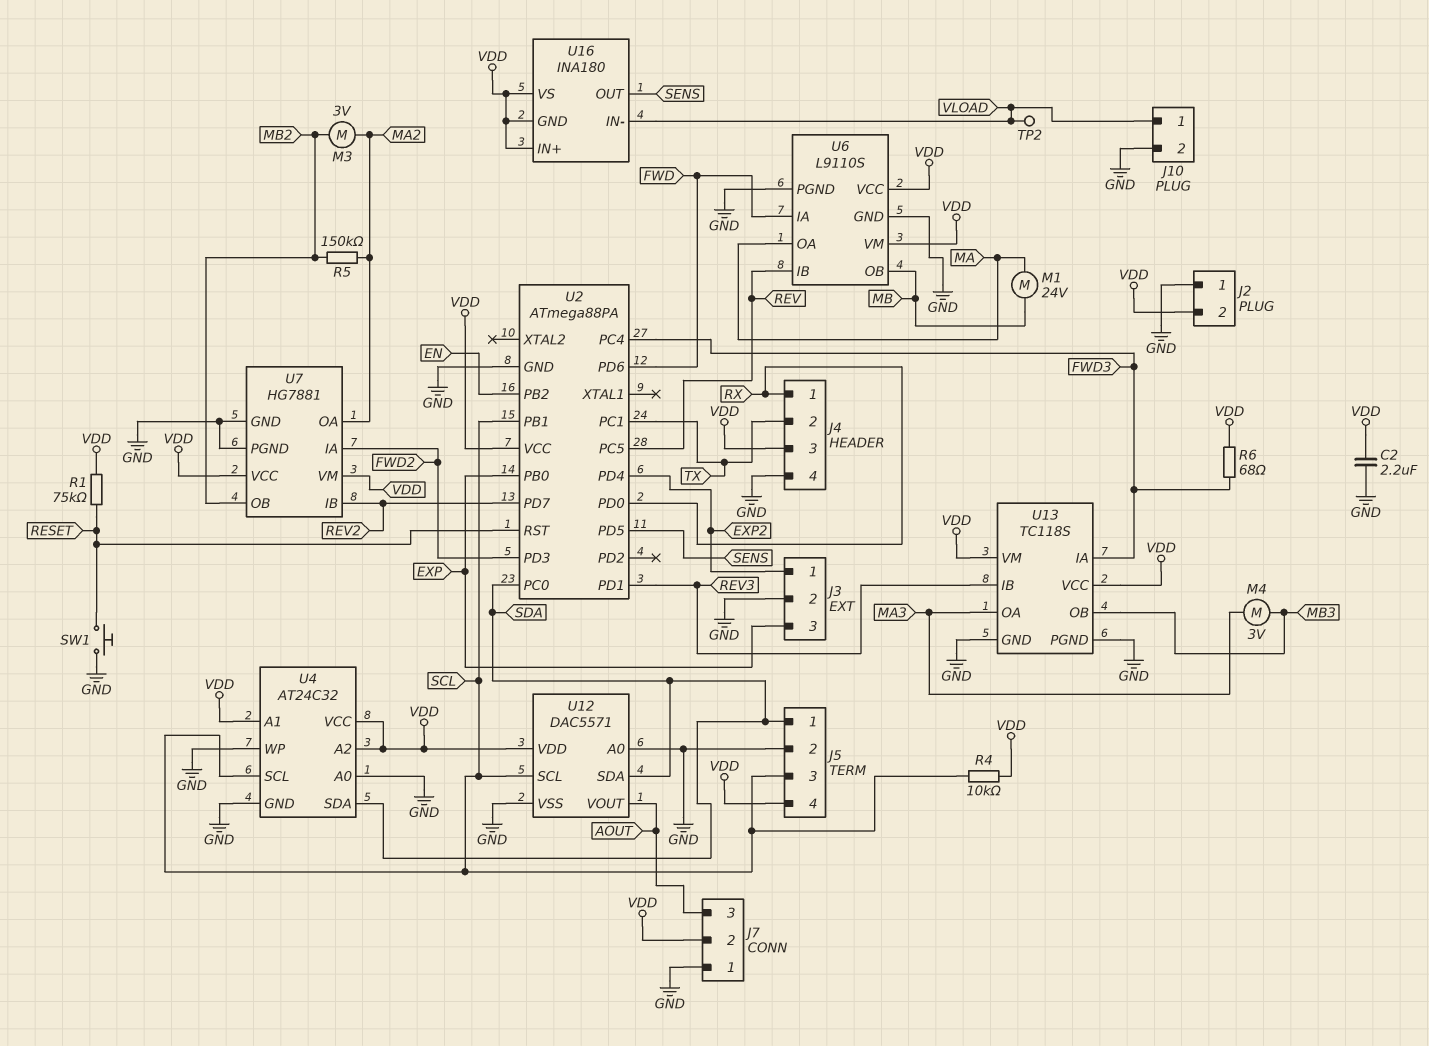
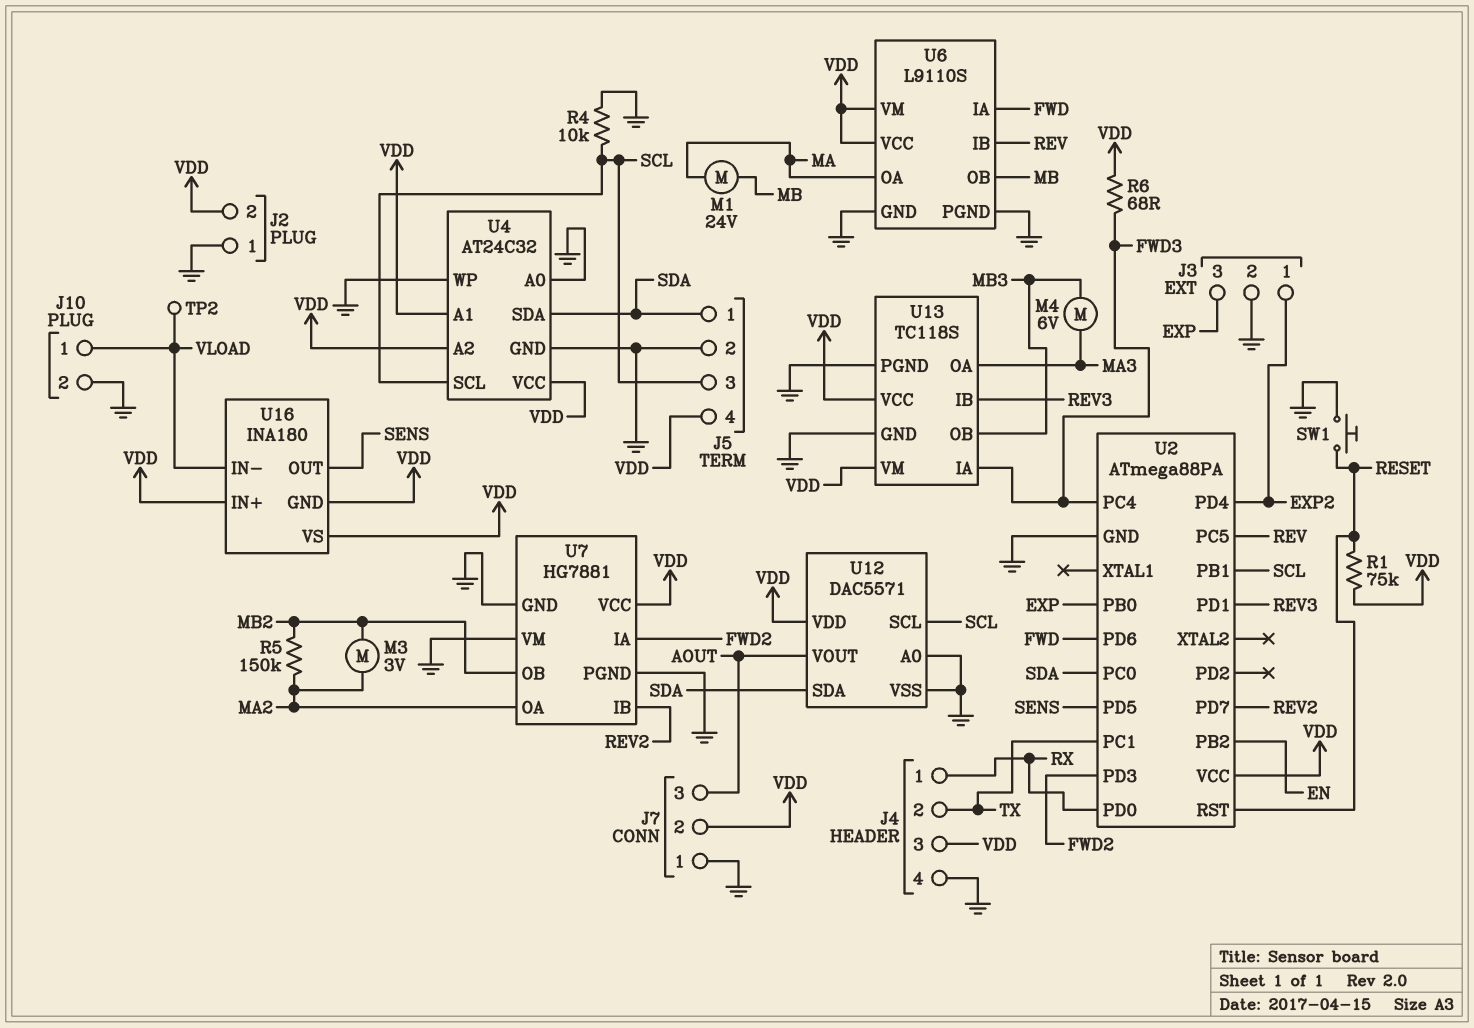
C2: 2.2uF (GND, VDD) -> none
M4: motor 3V (MA3, MB3) -> motor 6V (MA3, MB3)
R4: 10k (SCL, VDD) -> 10k (GND, SCL)
U7 pin VM: VDD -> GND

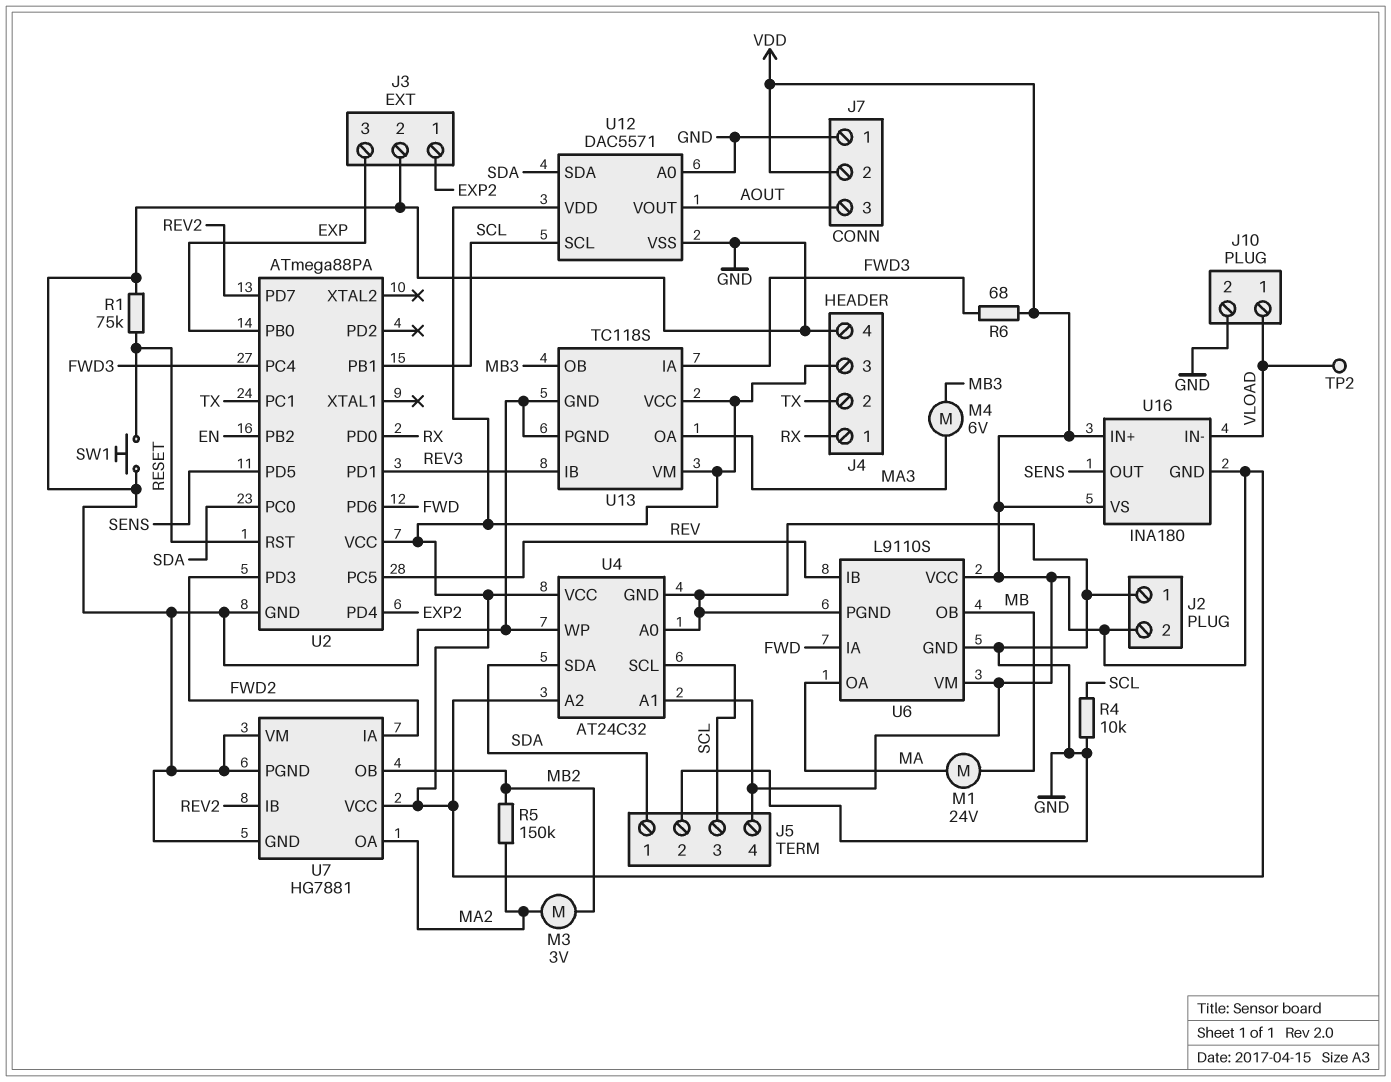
R1: 75k (RESET, VDD) -> 75k (GND, RESET)

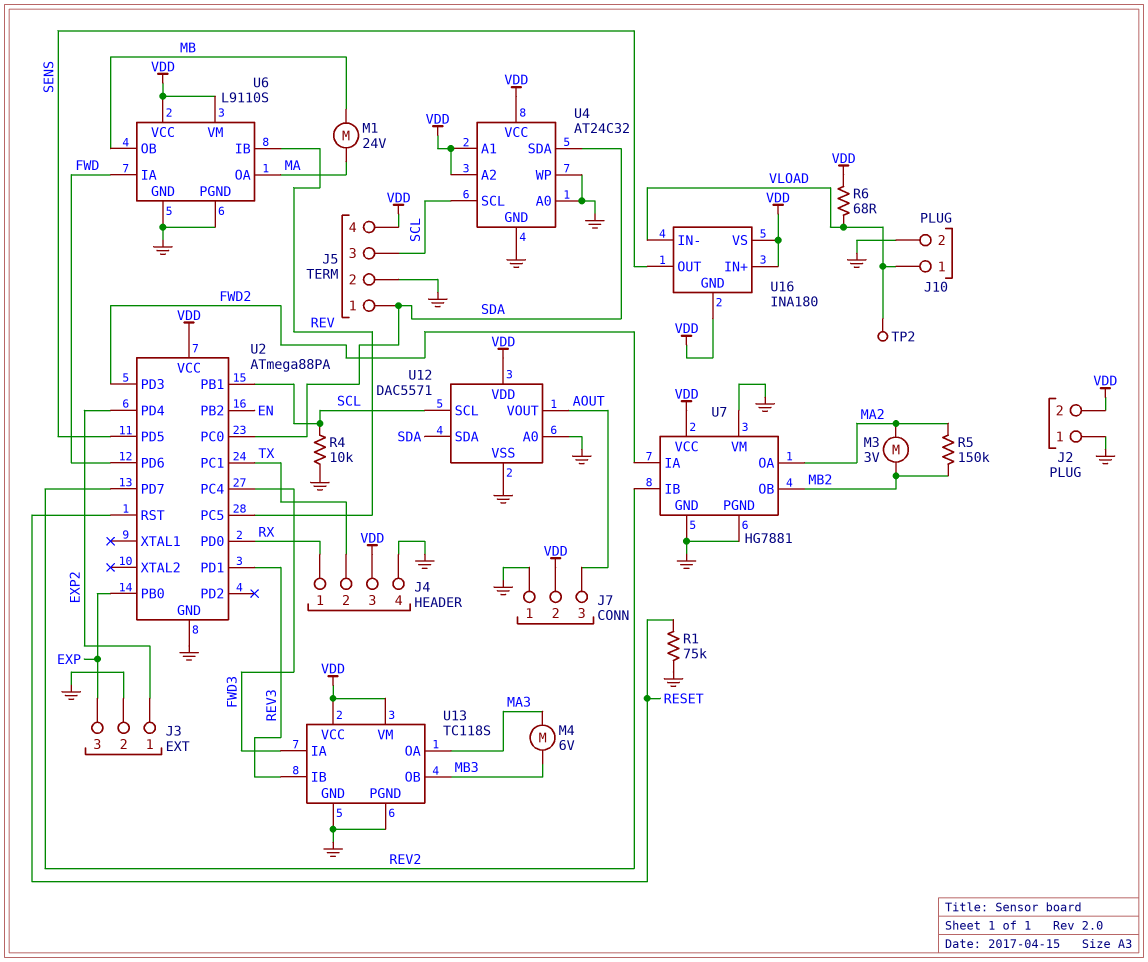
R6: 68 (FWD3, VDD) -> 68 (VDD, VLOAD)
SW1: button (GND, RESET) -> none

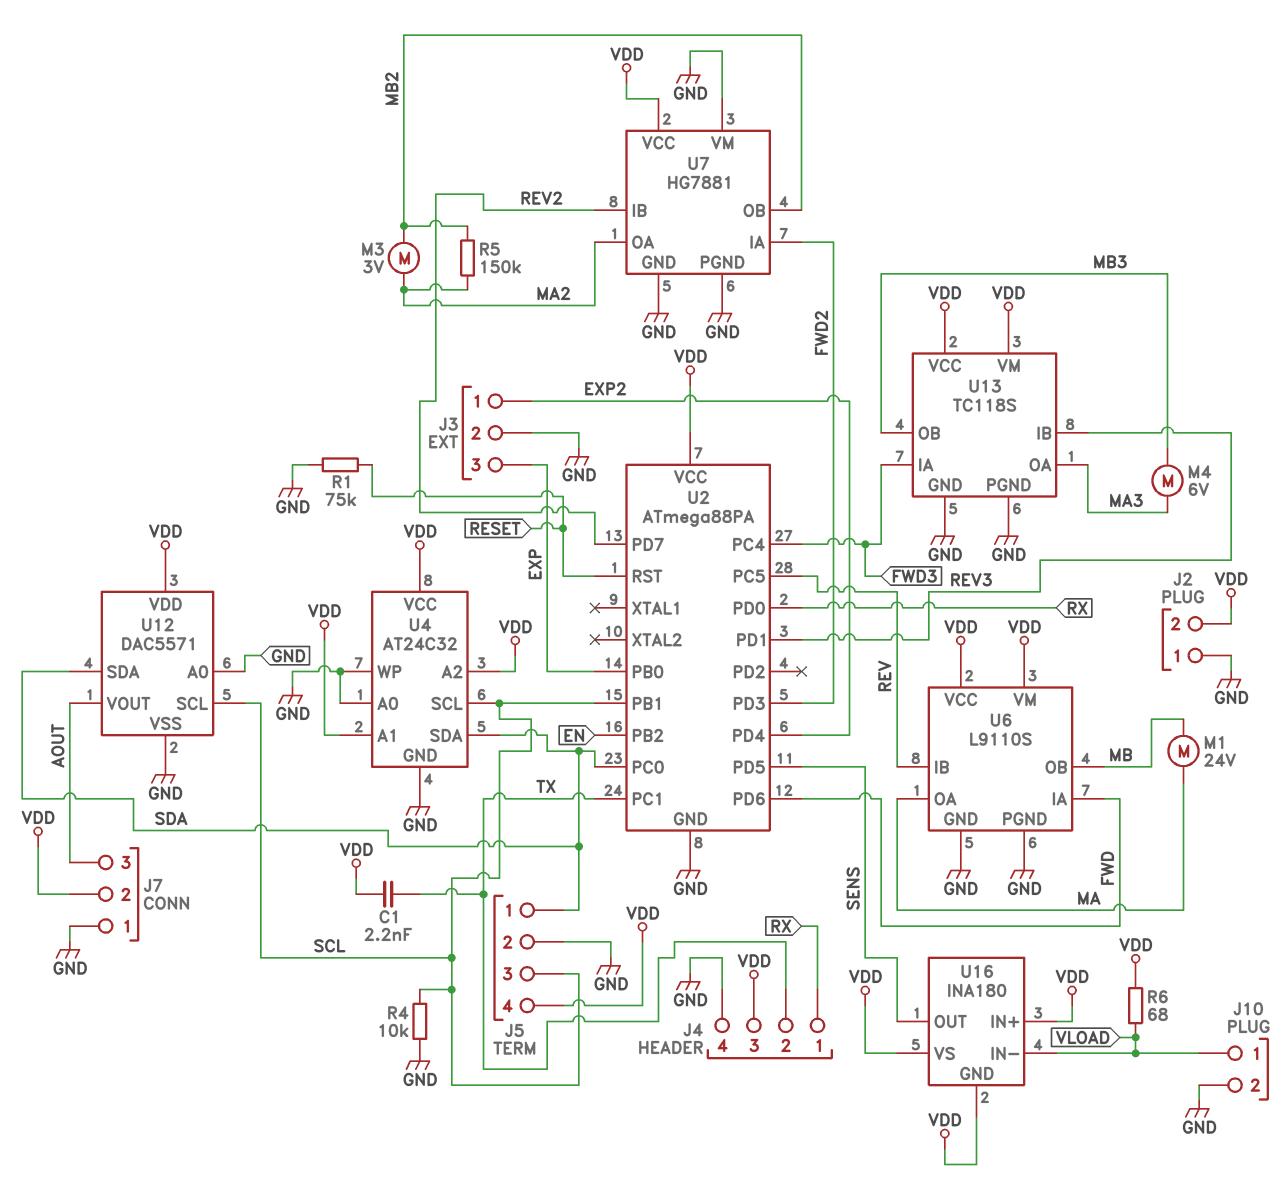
C1: none -> 2.2nF (TX, VDD)
TP2: test point (VLOAD) -> none

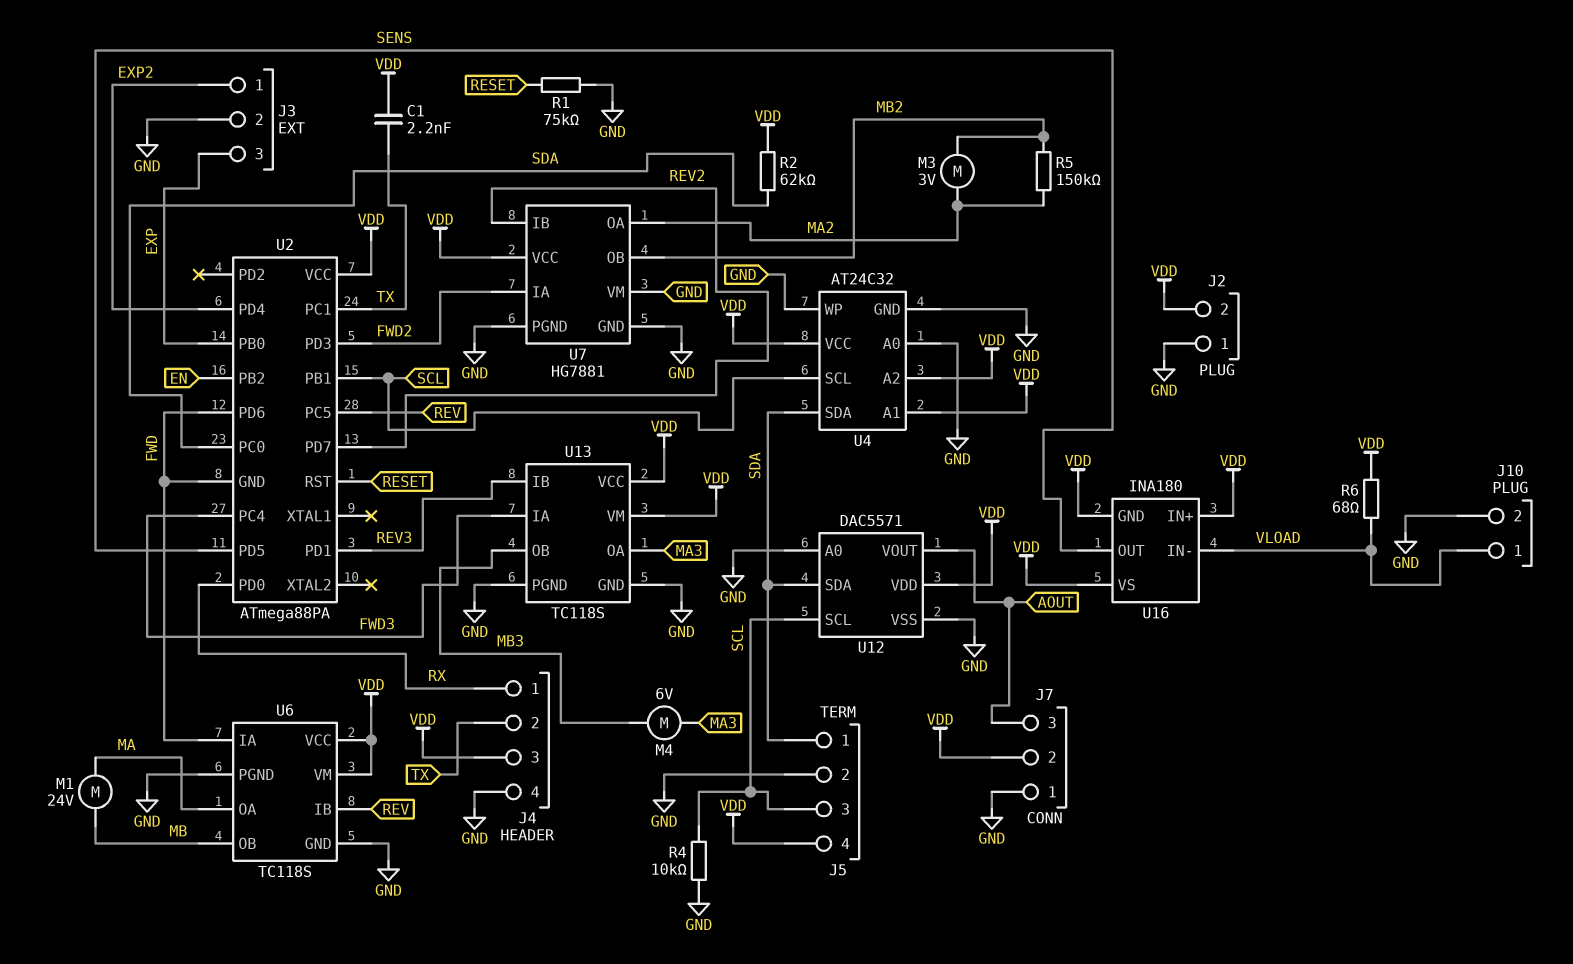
R2: none -> 62k (SDA, VDD)
U2 pin GND: GND -> FWD
U6: L9110S -> TC118S

